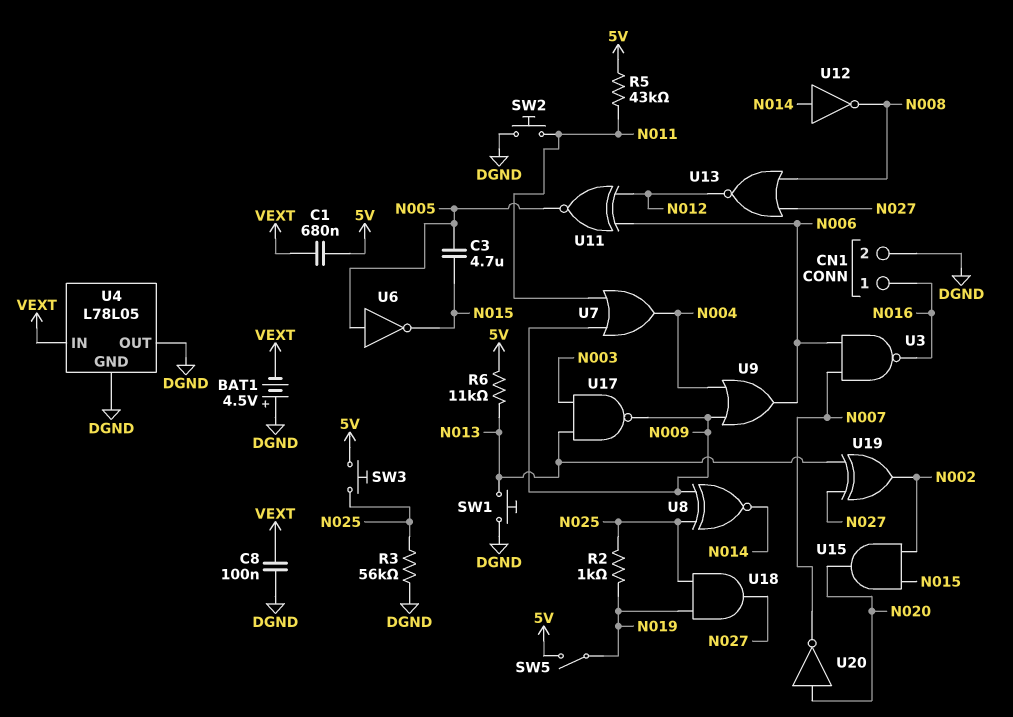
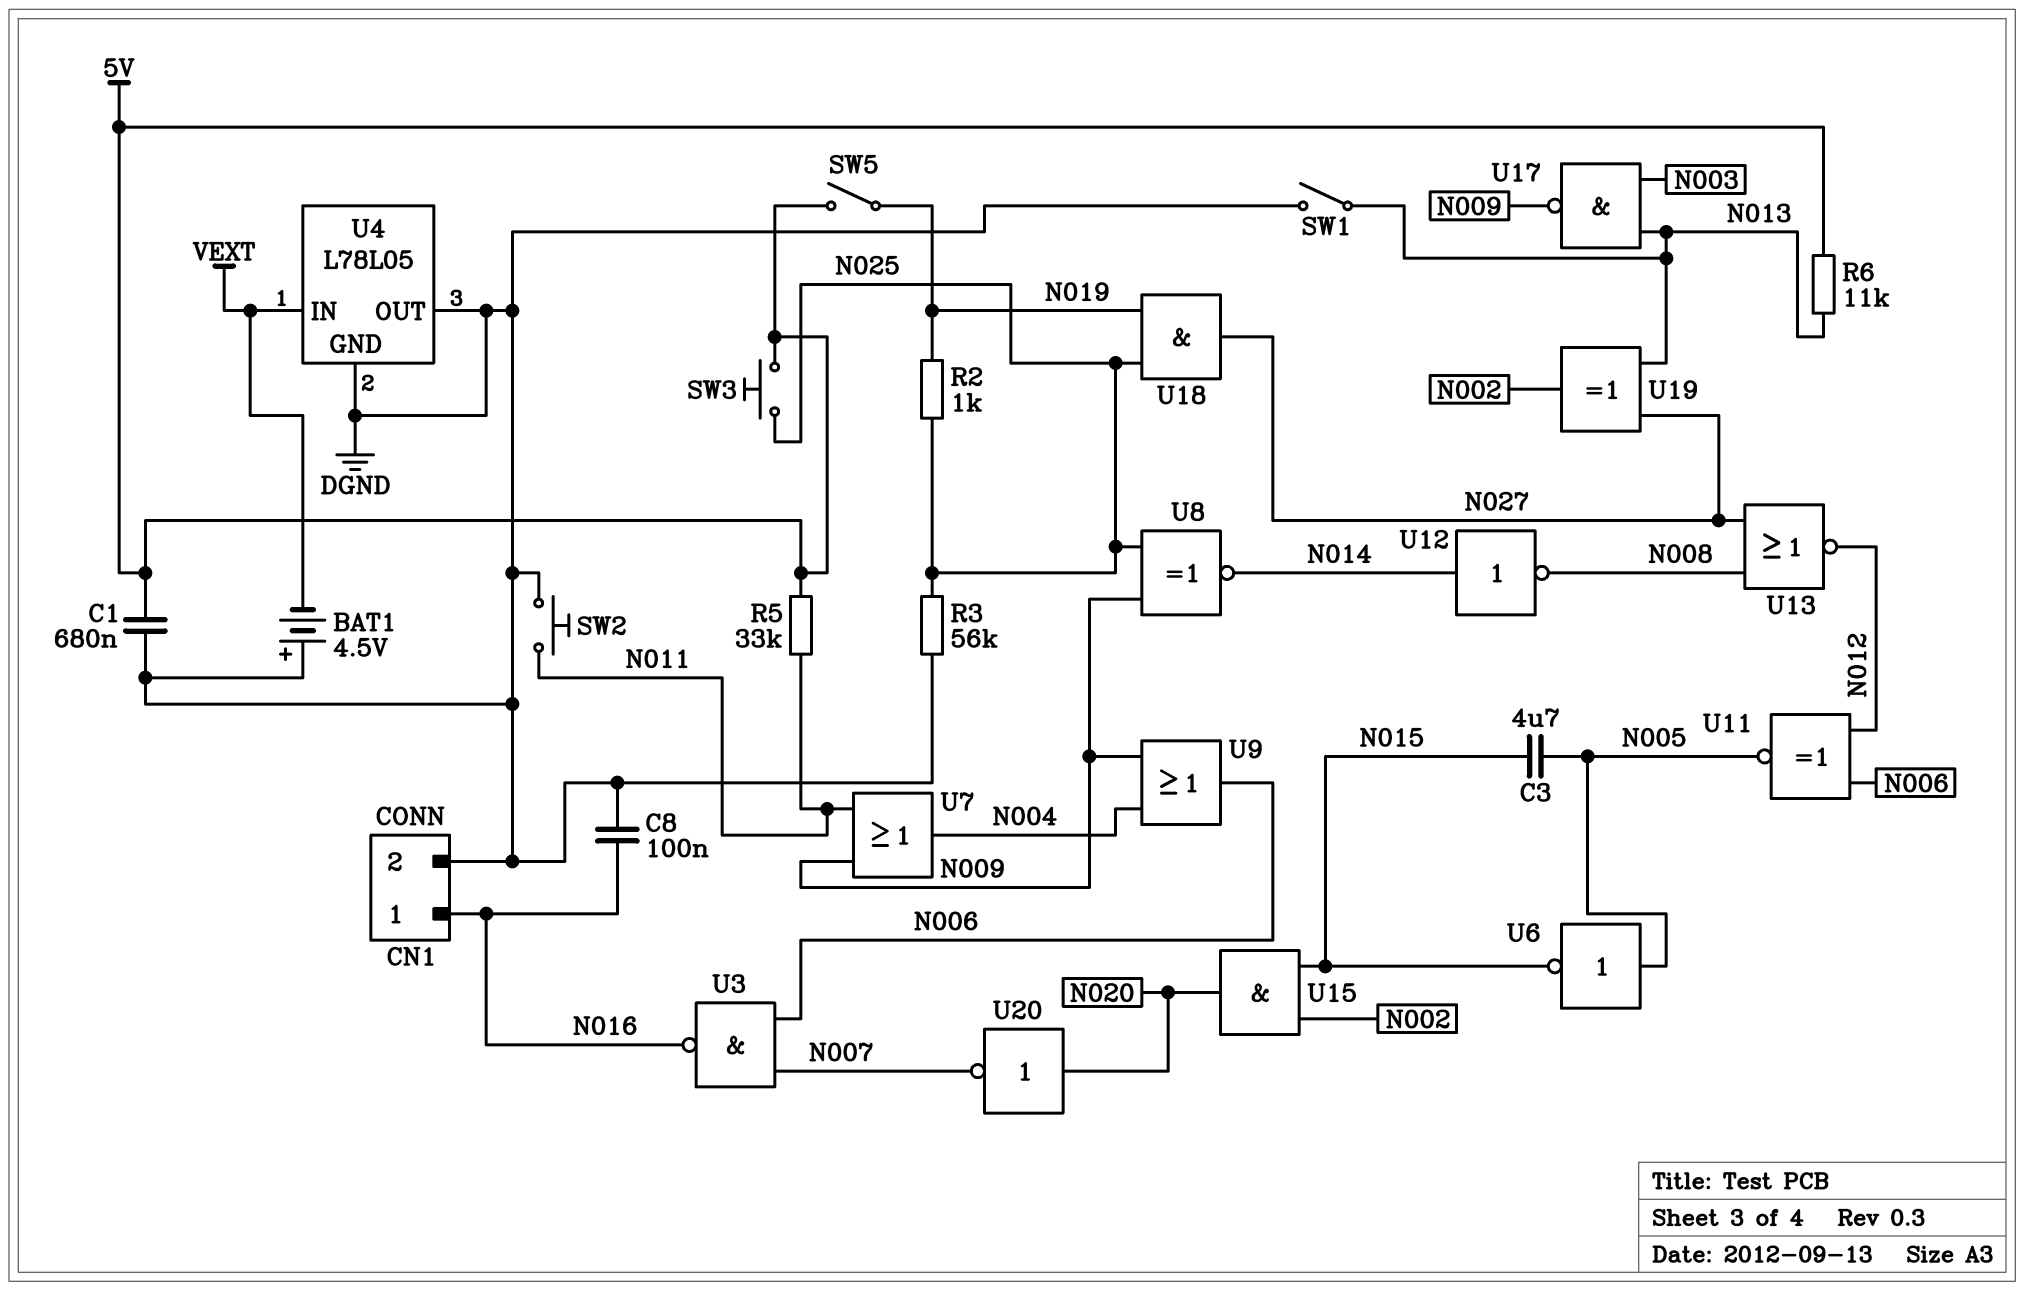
C1: 680nF (5V, VEXT) -> 680nF (5V, DGND)
C8: 100nF (DGND, VEXT) -> 100nF (DGND, N016)
R5: 43k (5V, N011) -> 33k (5V, N011)
SW1: button (DGND, N013) -> switch (DGND, N013)

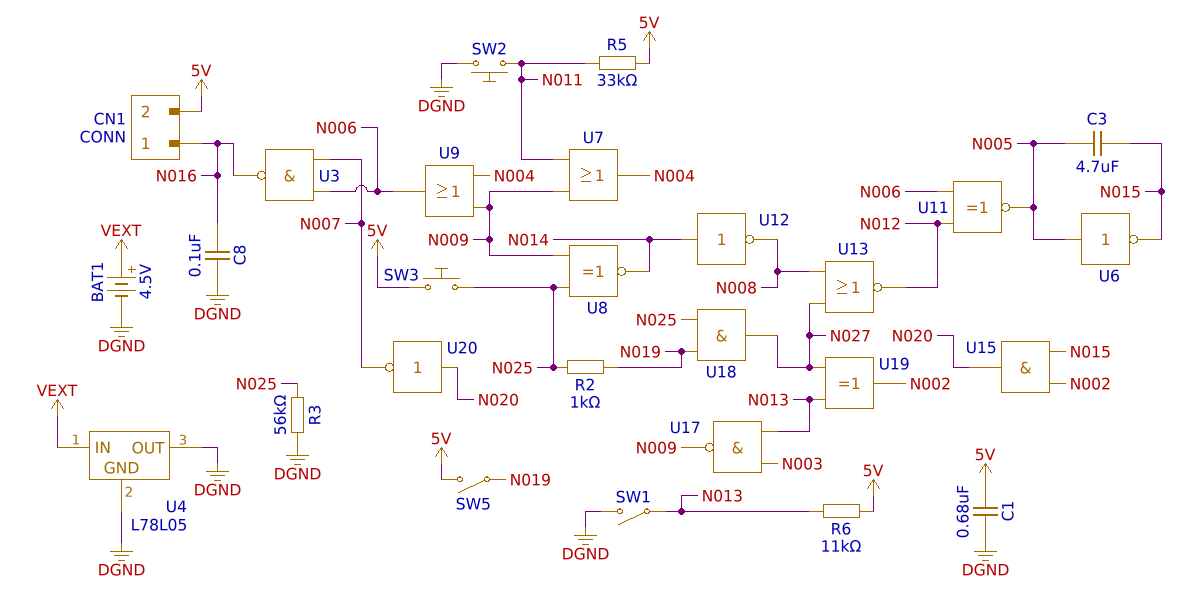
BAT1: 4.5V (plus DGND, minus VEXT) -> 4.5V (plus VEXT, minus DGND)
CN1 pin 2: DGND -> 5V

